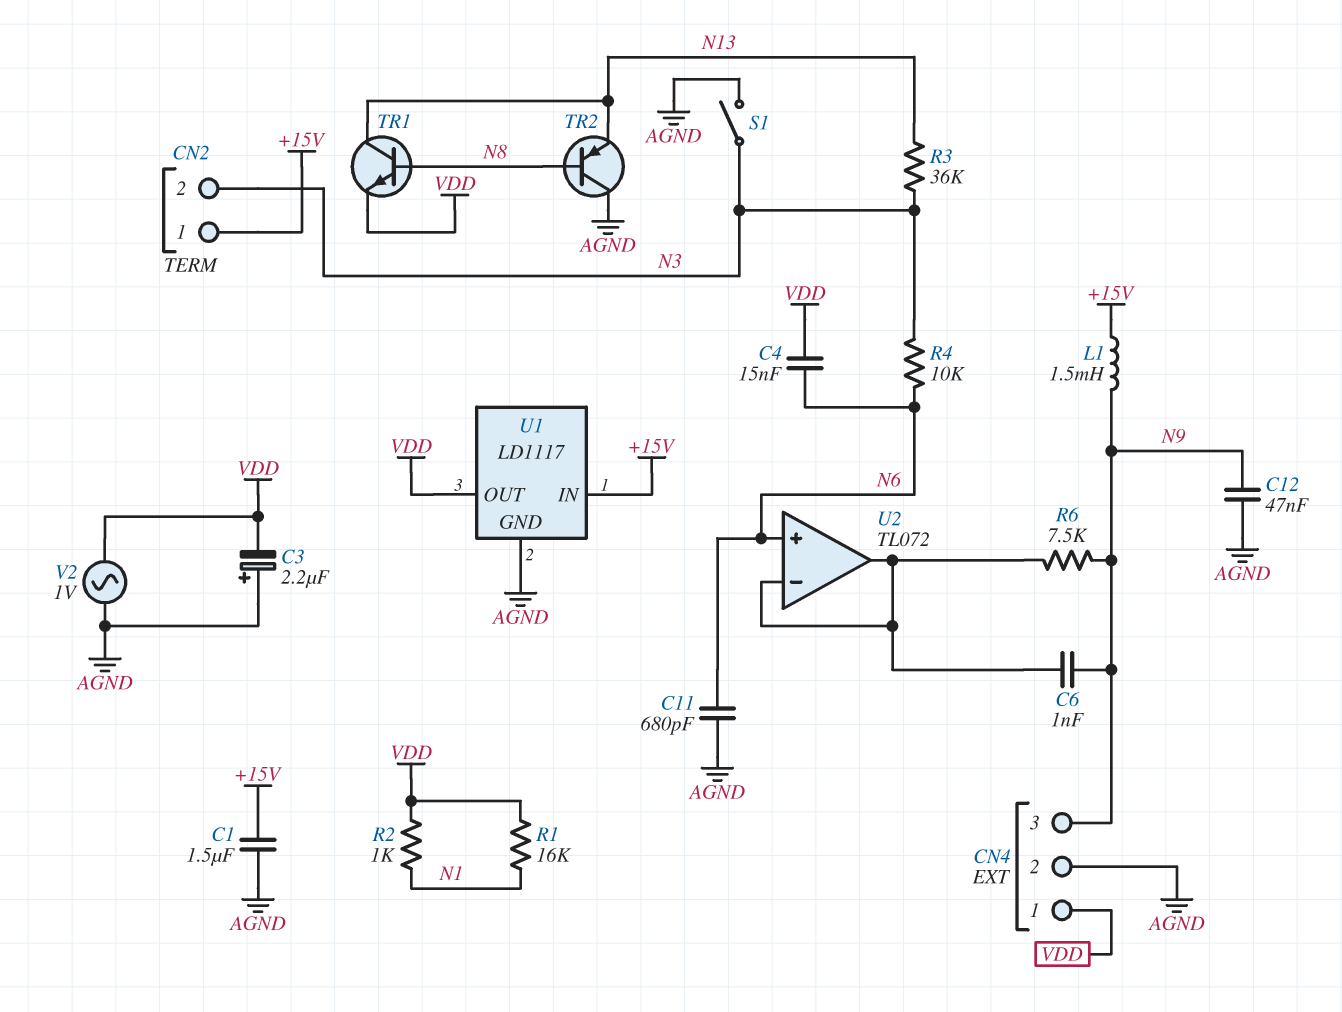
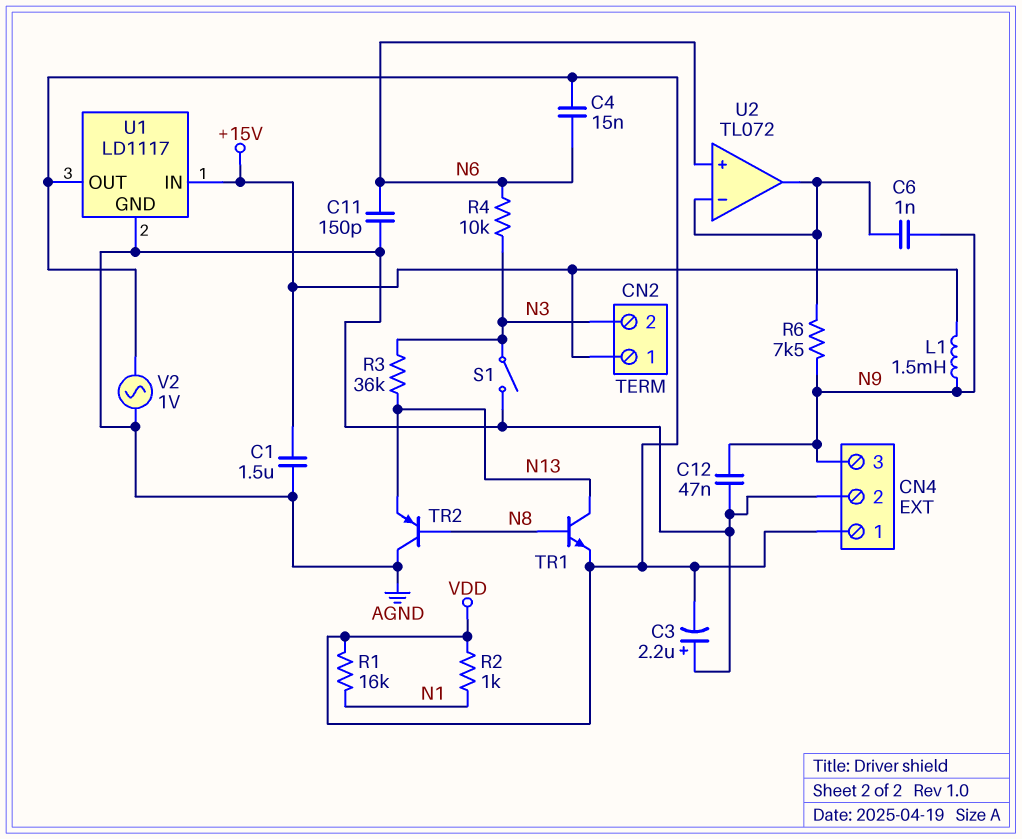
C11: 680pF (AGND, N6) -> 150pF (AGND, N6)

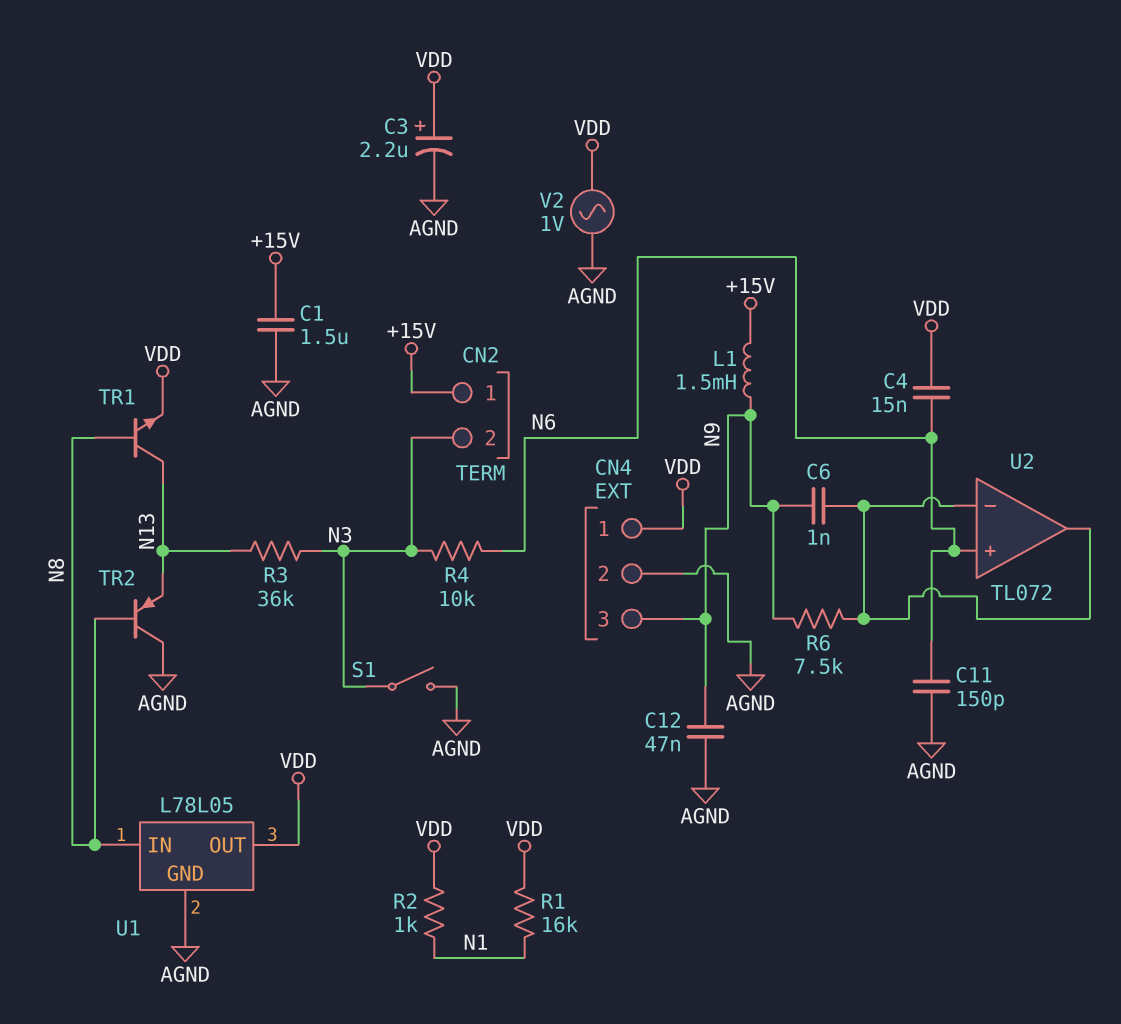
C3: 2.2uF (plus AGND, minus VDD) -> 2.2uF (plus VDD, minus AGND)
U1: LD1117 -> L78L05
U1 pin IN: +15V -> N8

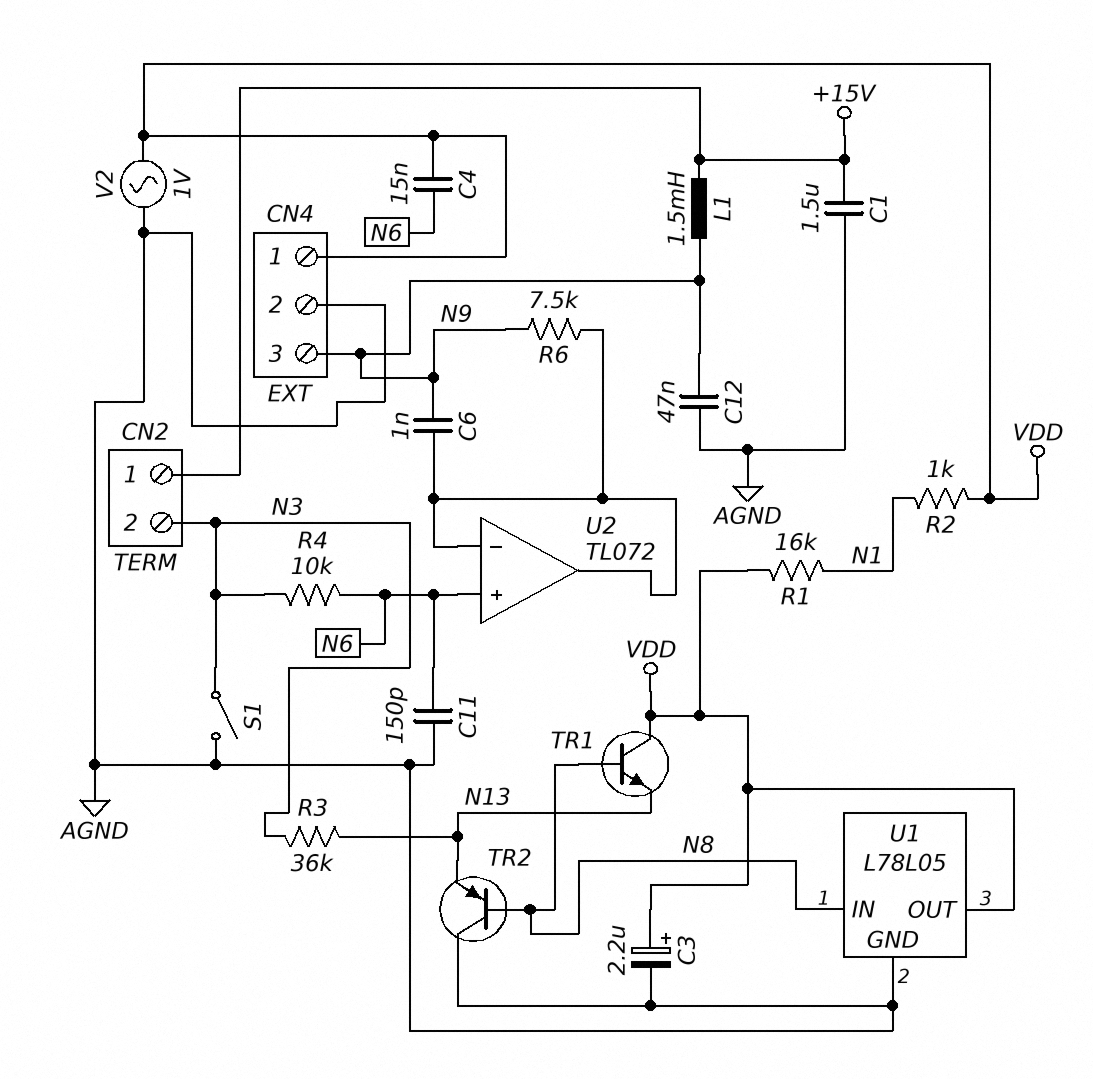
TR1: NPN (B N8, C N13, E VDD) -> NPN (B N8, C VDD, E N13)

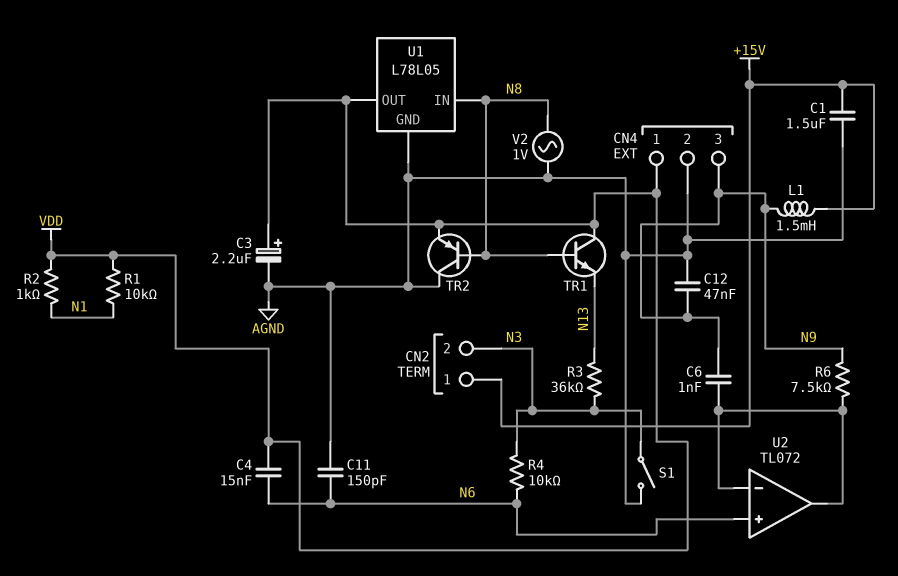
R1: 16k (N1, VDD) -> 10k (N1, VDD)
TR2: PNP (B N8, C AGND, E N13) -> PNP (B N8, C AGND, E VDD)
V2: AC 1V (AGND, VDD) -> AC 1V (AGND, N8)

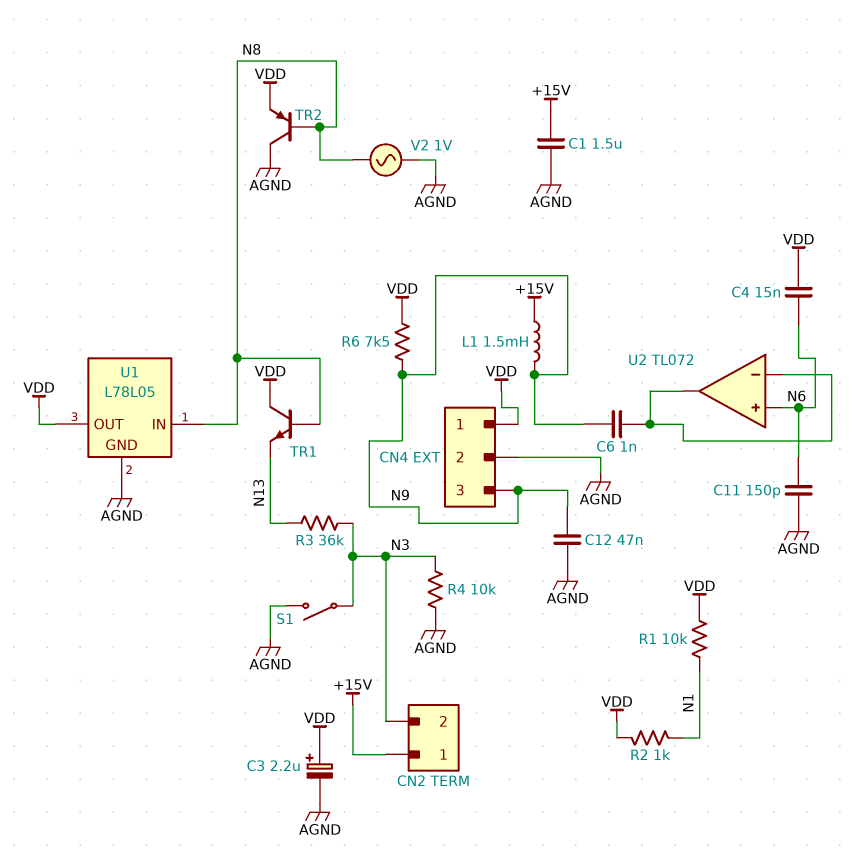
R4: 10k (N3, N6) -> 10k (AGND, N3)
R6: 7.5k (N9, U2/in-) -> 7.5k (N9, VDD)

